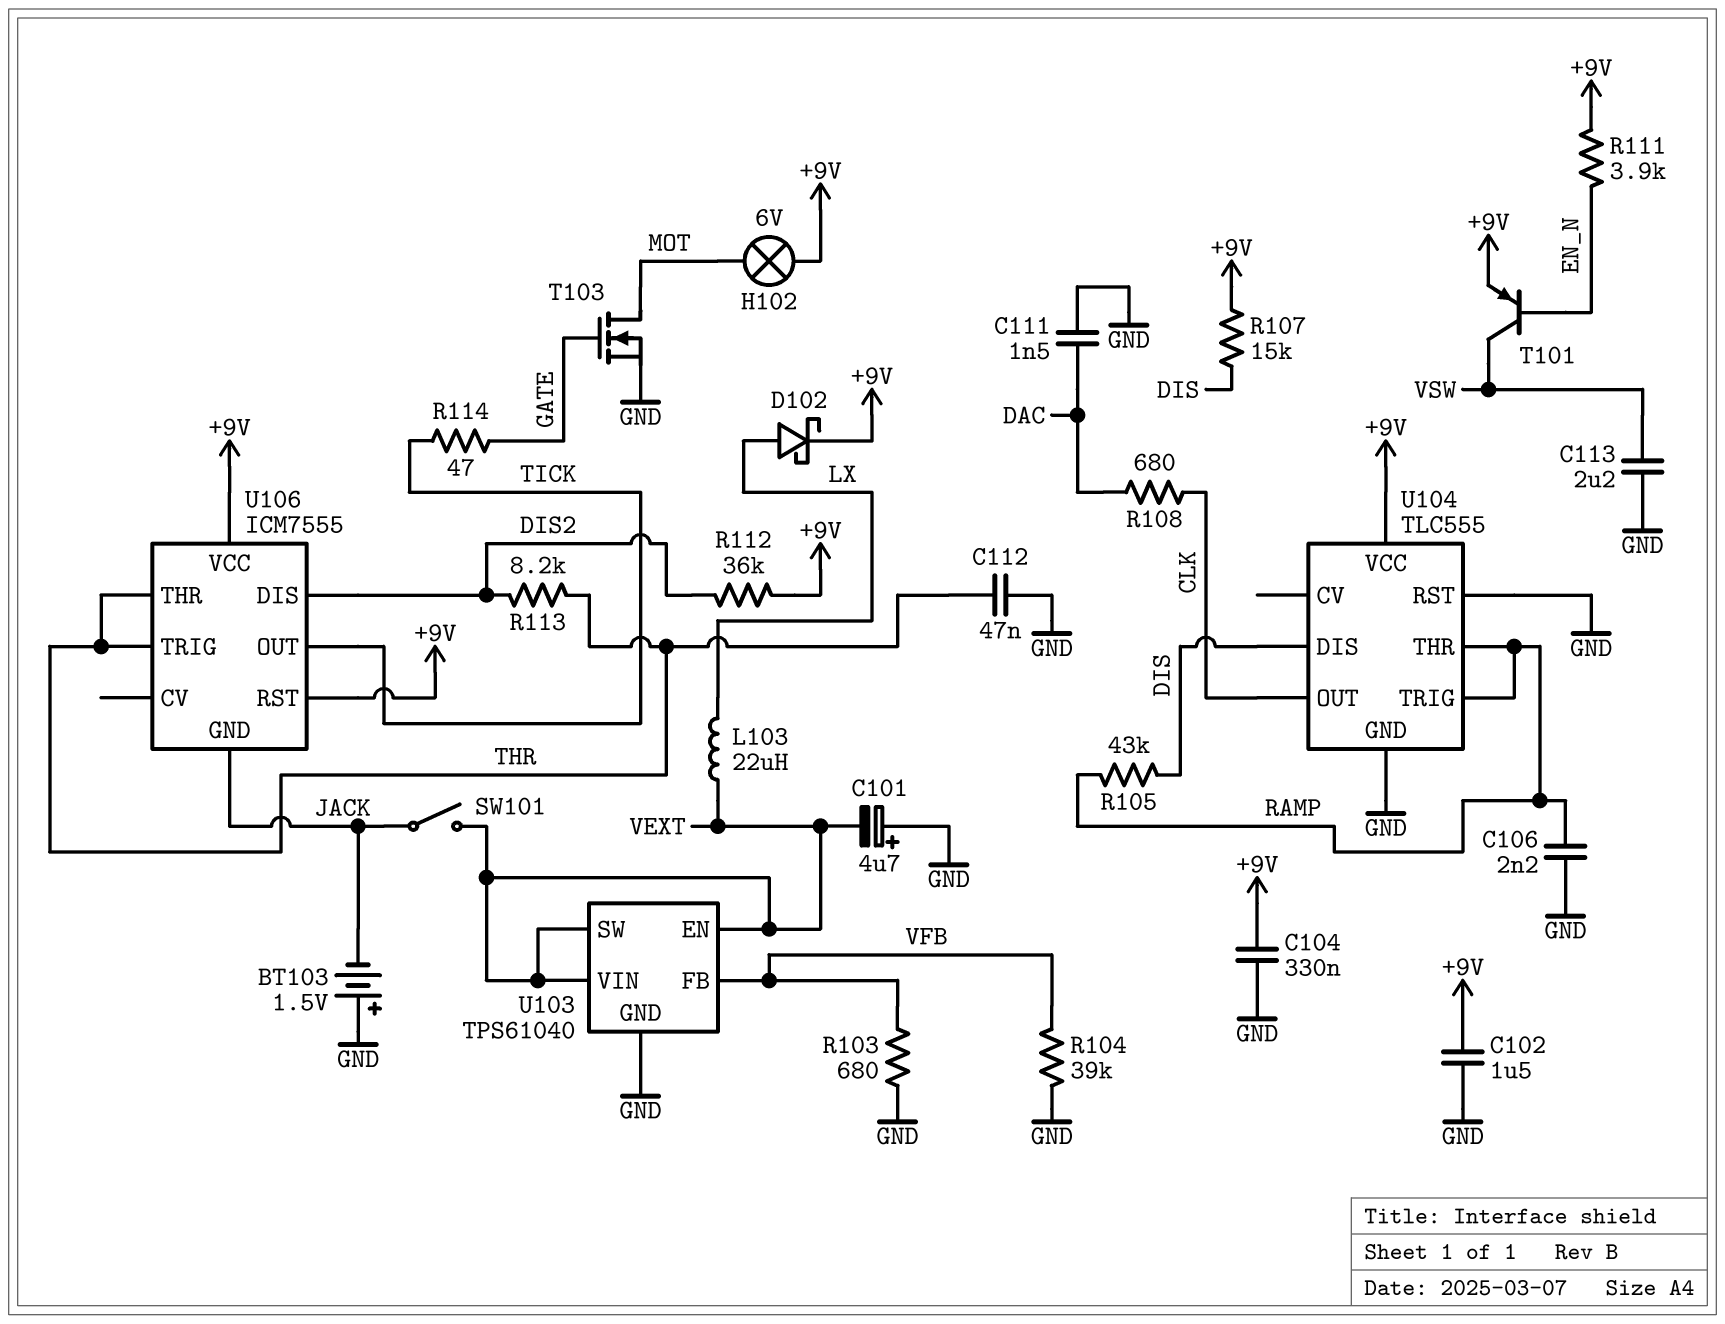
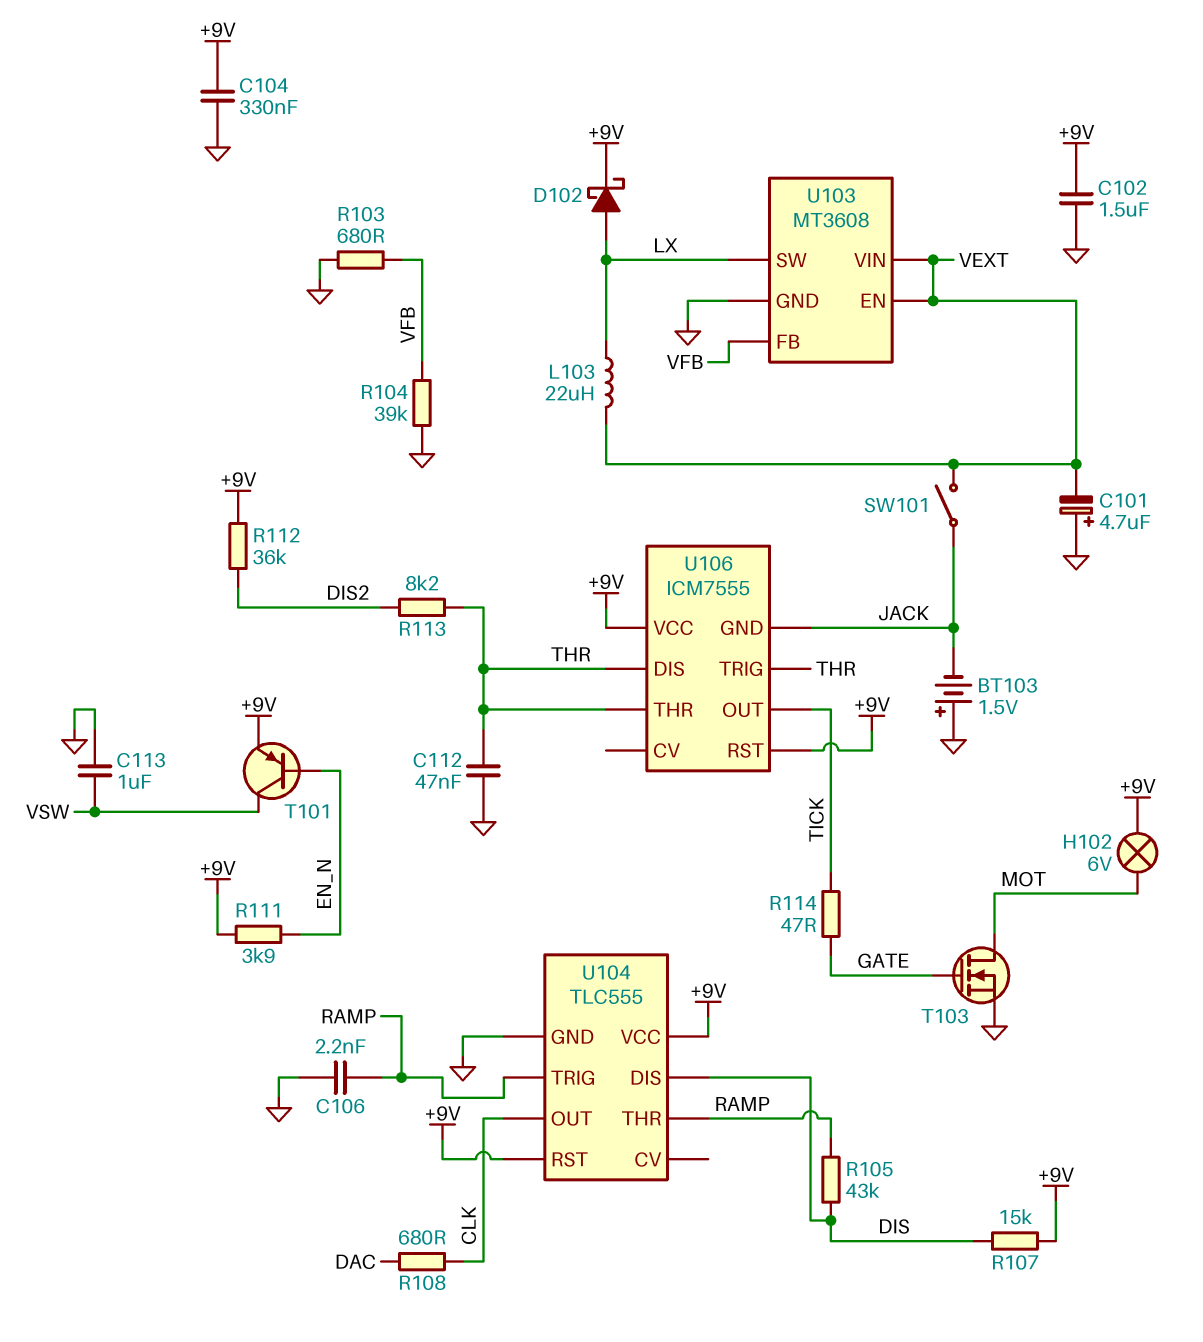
C111: 1.5nF (DAC, GND) -> none
C113: 2.2uF (GND, VSW) -> 1uF (GND, VSW)
U103: TPS61040 -> MT3608
U103 pin SW: VEXT -> LX
U104 pin RST: GND -> +9V
U106 pin DIS: DIS2 -> THR

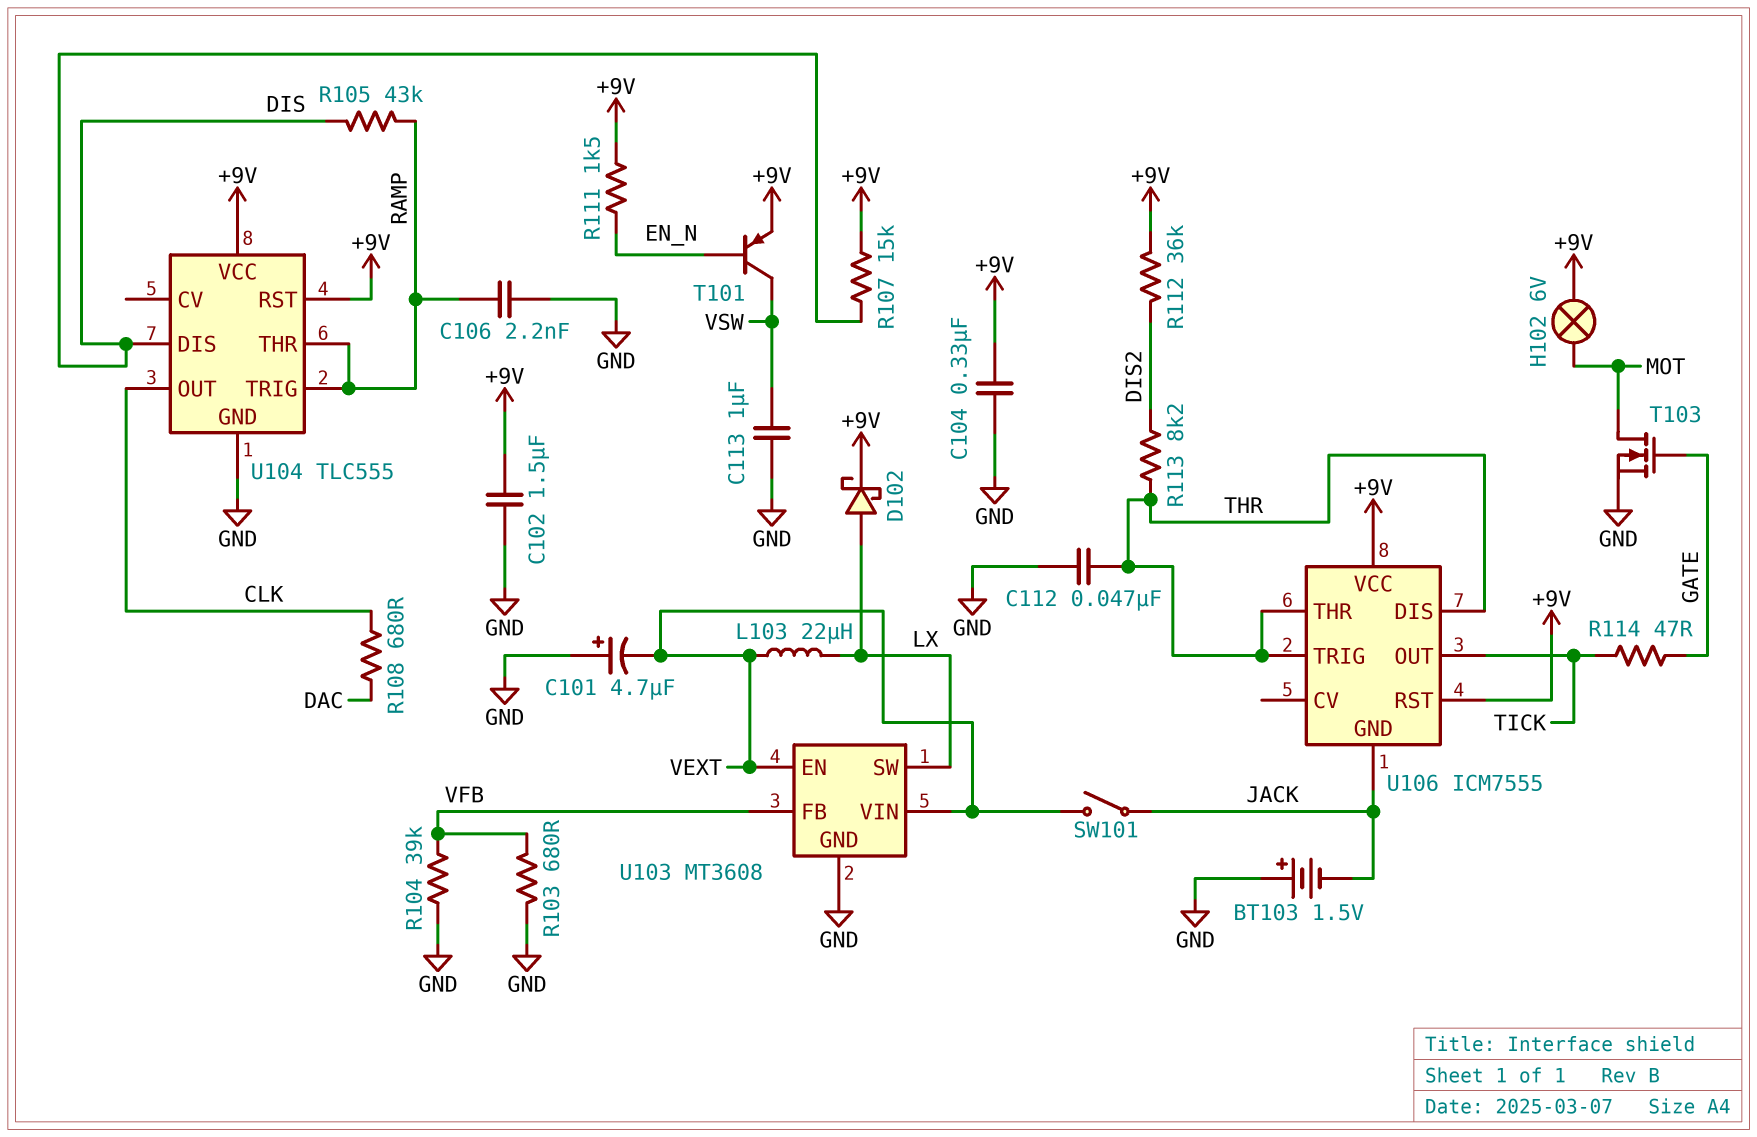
R111: 3.9k (+9V, EN_N) -> 1.5k (+9V, EN_N)

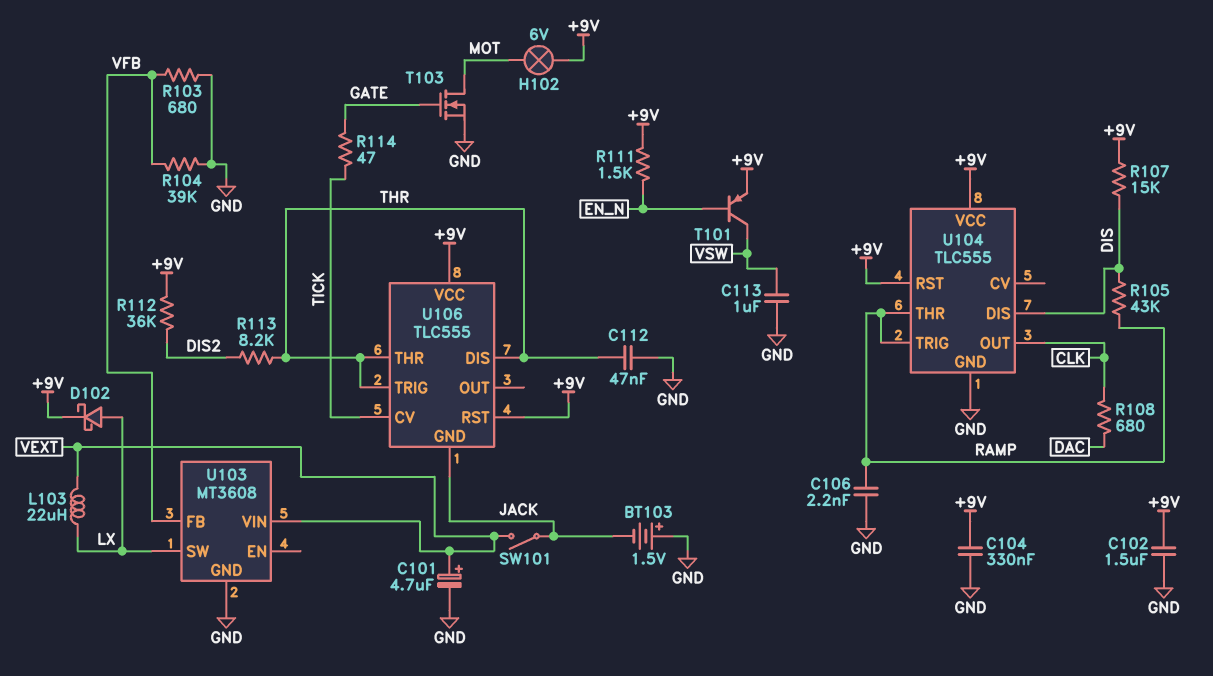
C101: 4.7uF (plus GND, minus VEXT) -> 4.7uF (plus VEXT, minus GND)
U103 pin EN: VEXT -> none
U106: ICM7555 -> TLC555
U106 pin CV: none -> TICK
U106 pin OUT: TICK -> none

